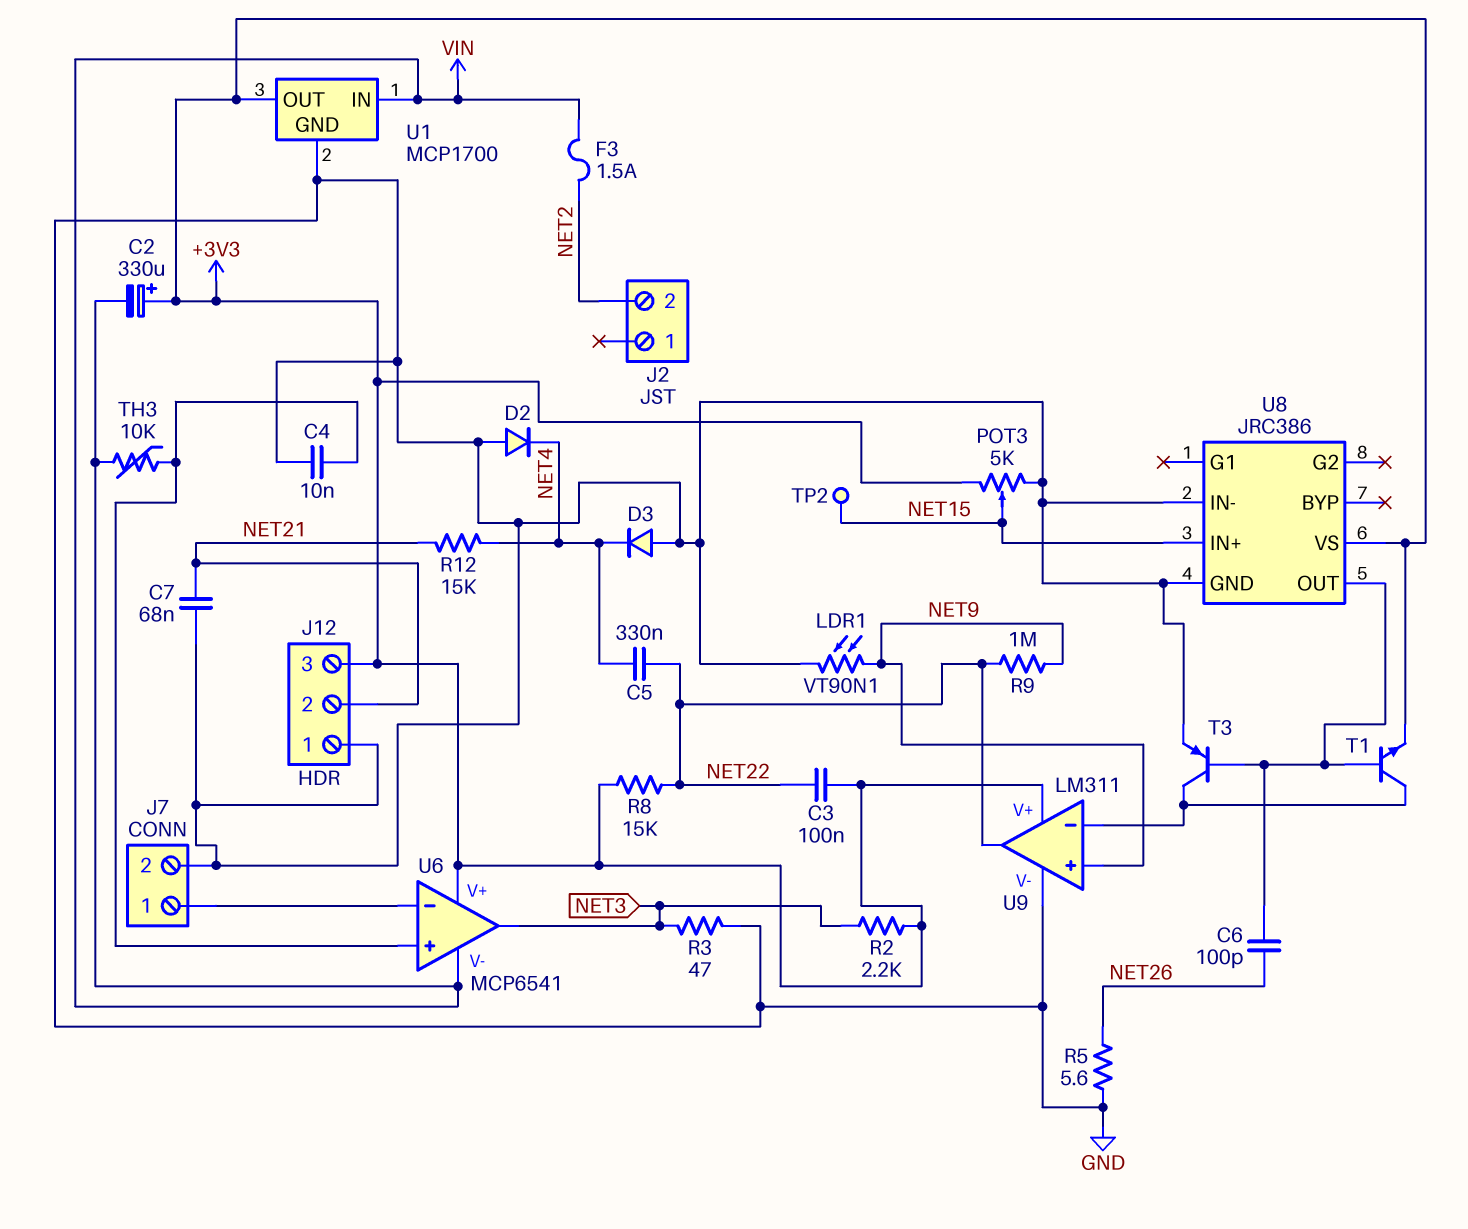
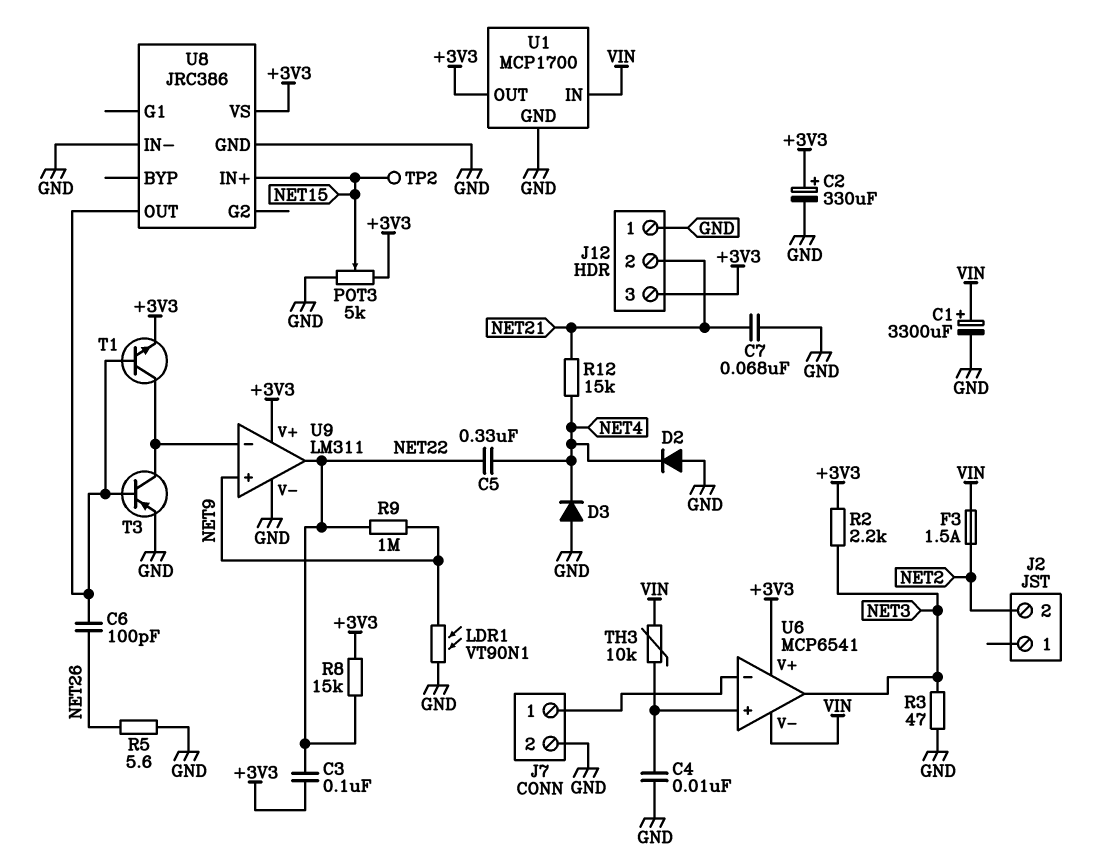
C1: none -> 3300uF (plus VIN, minus GND)
C2: 330uF (plus +3V3, minus VIN) -> 330uF (plus +3V3, minus GND)

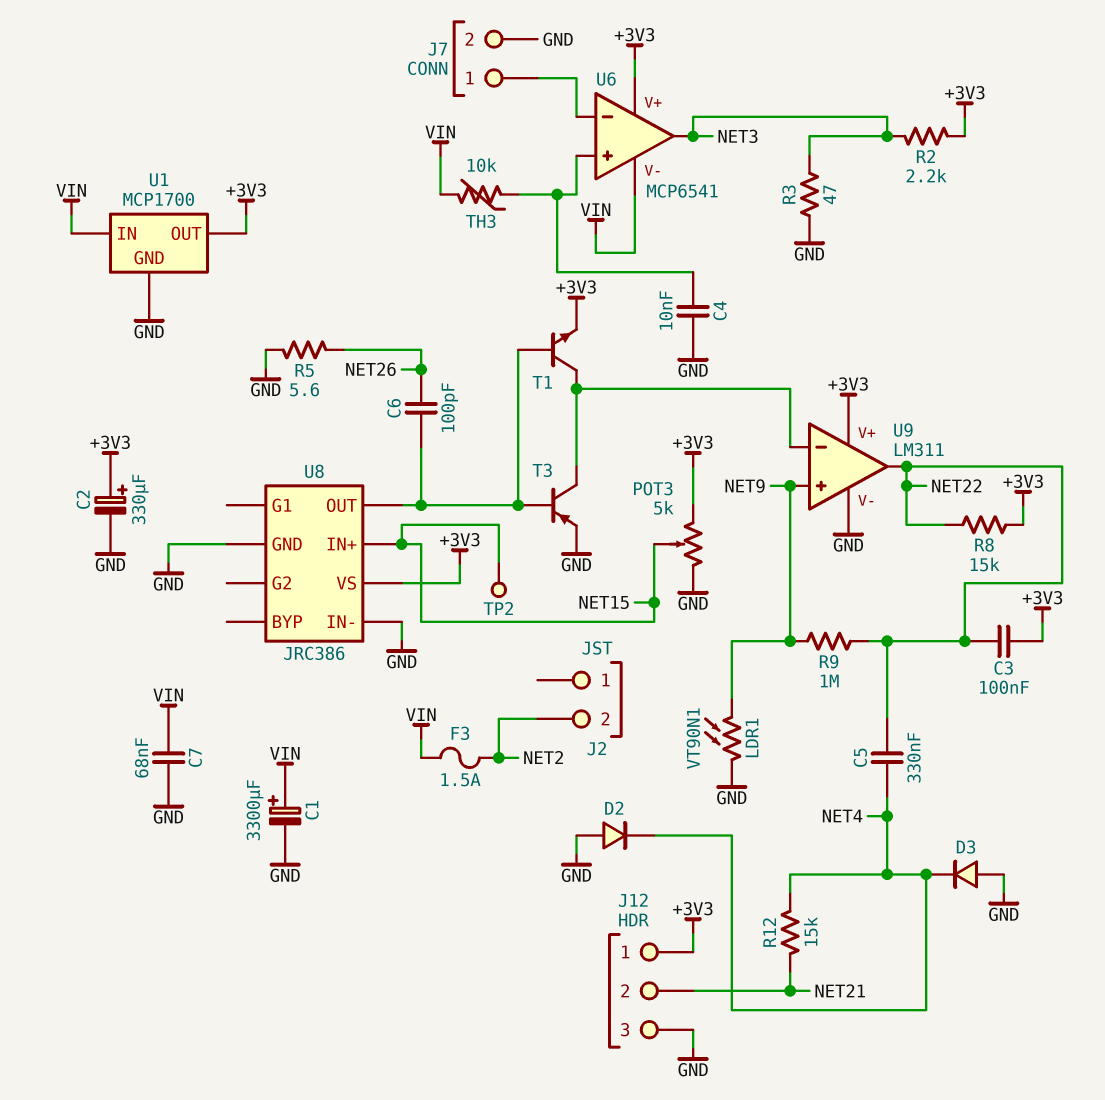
C7: 68nF (GND, NET21) -> 68nF (GND, VIN)
J12 pin 1: GND -> +3V3
J12 pin 3: +3V3 -> GND

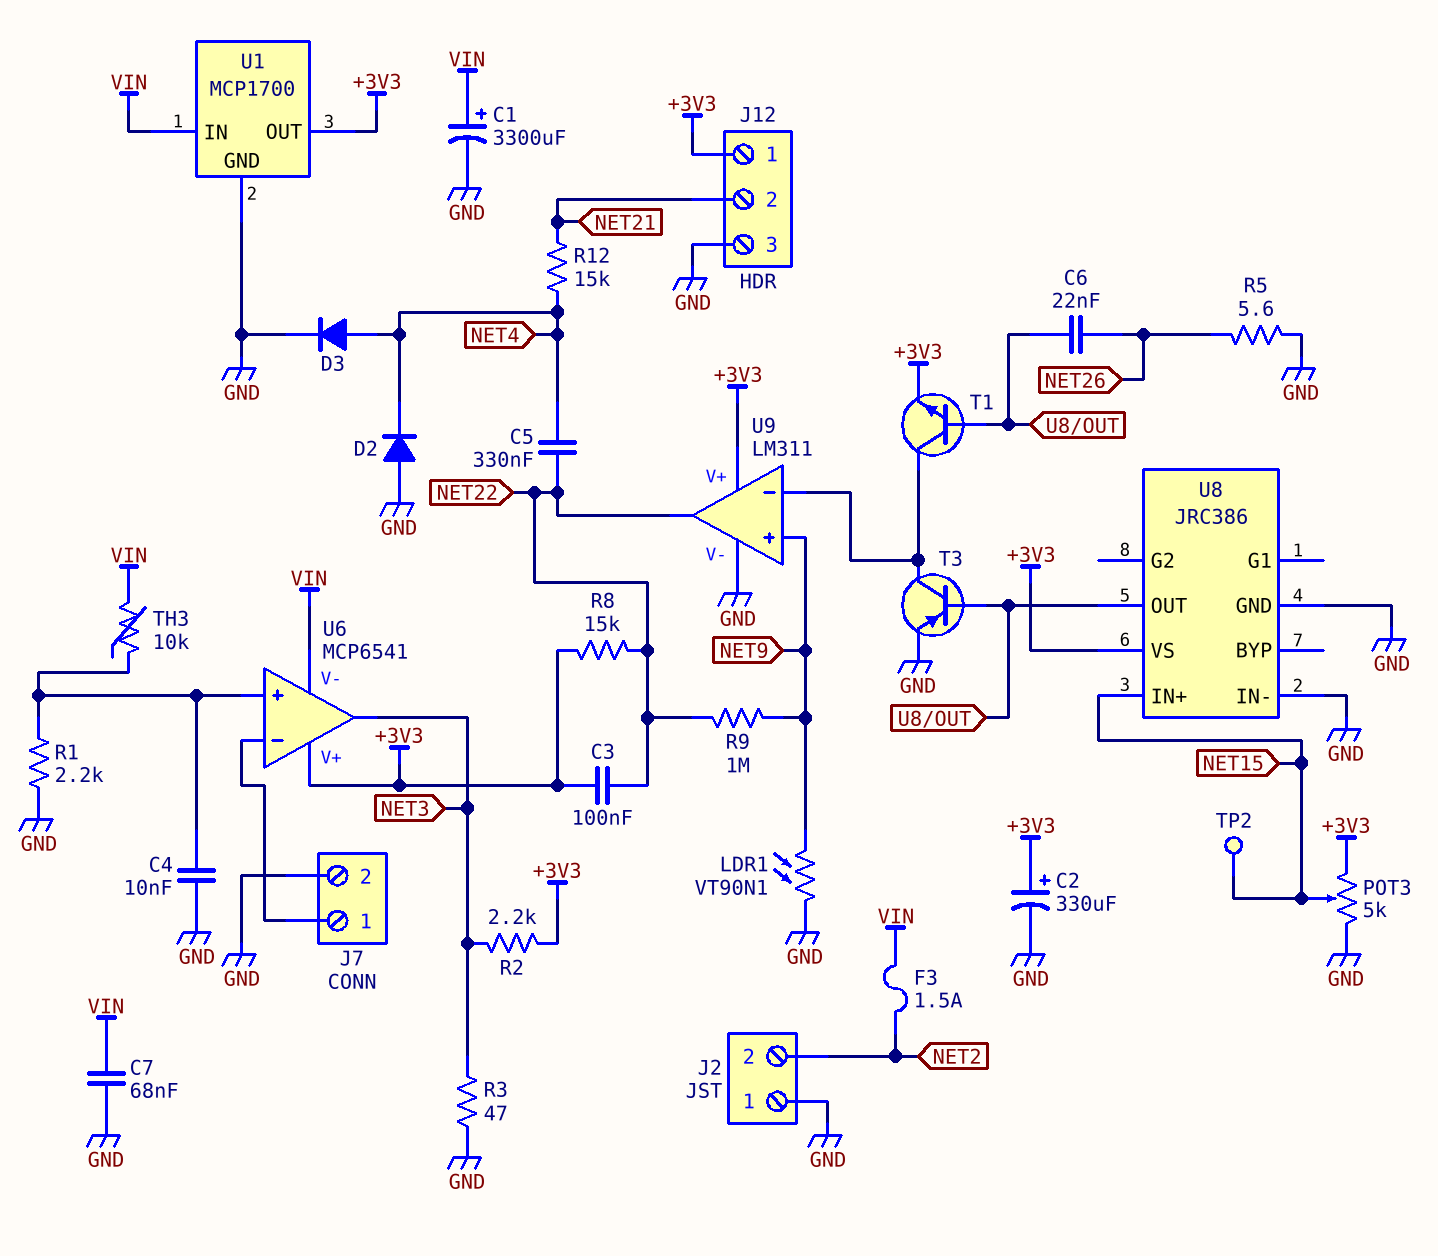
C6: 100pF (NET26, U8/OUT) -> 22nF (NET26, U8/OUT)
D3: diode (A GND, K NET4) -> diode (A NET4, K GND)
J2 pin 1: none -> GND
R1: none -> 2.2k (GND, U6/in+)

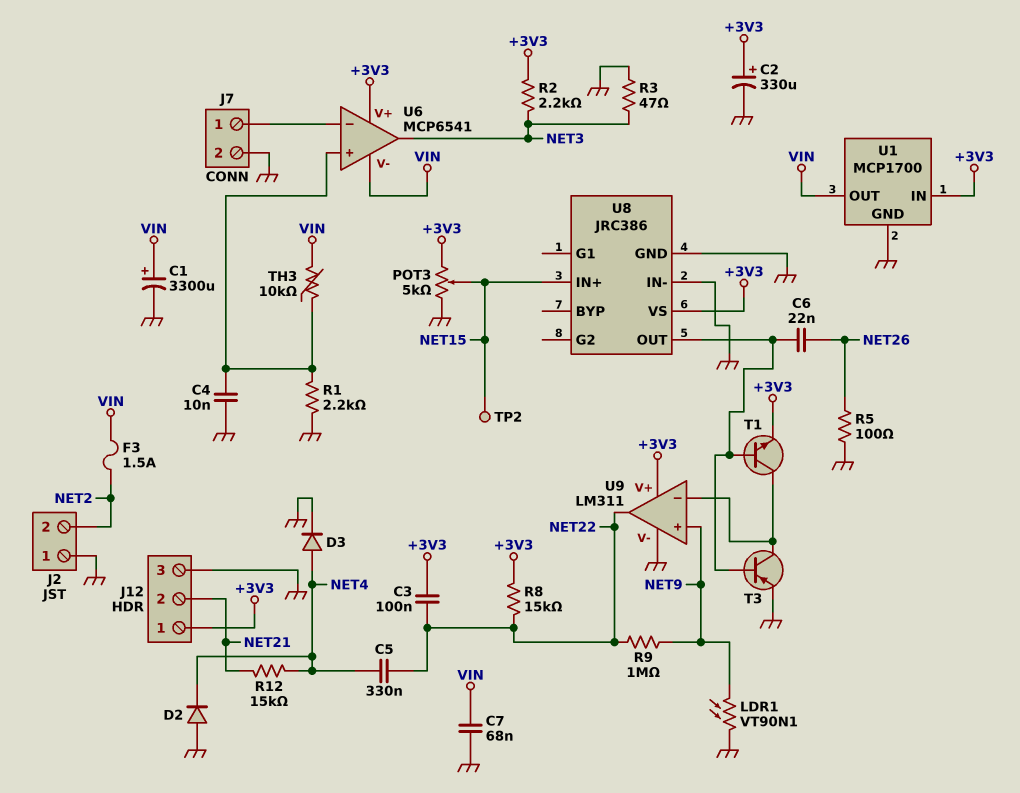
R5: 5.6 (GND, NET26) -> 100 (GND, NET26)
U1 pin IN: VIN -> +3V3
U1 pin OUT: +3V3 -> VIN

